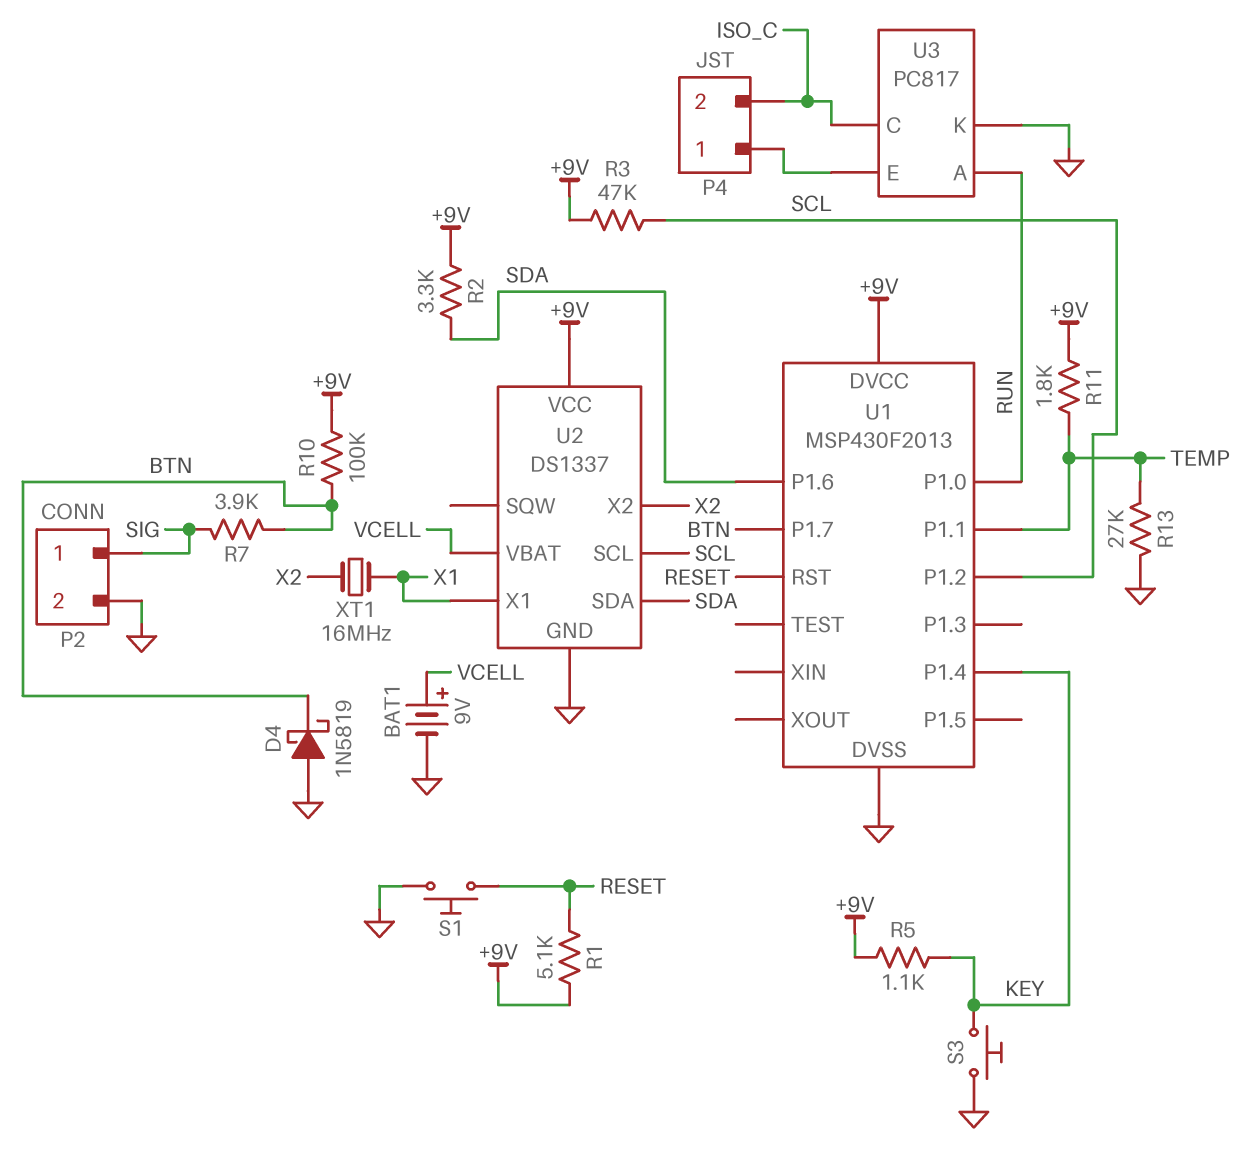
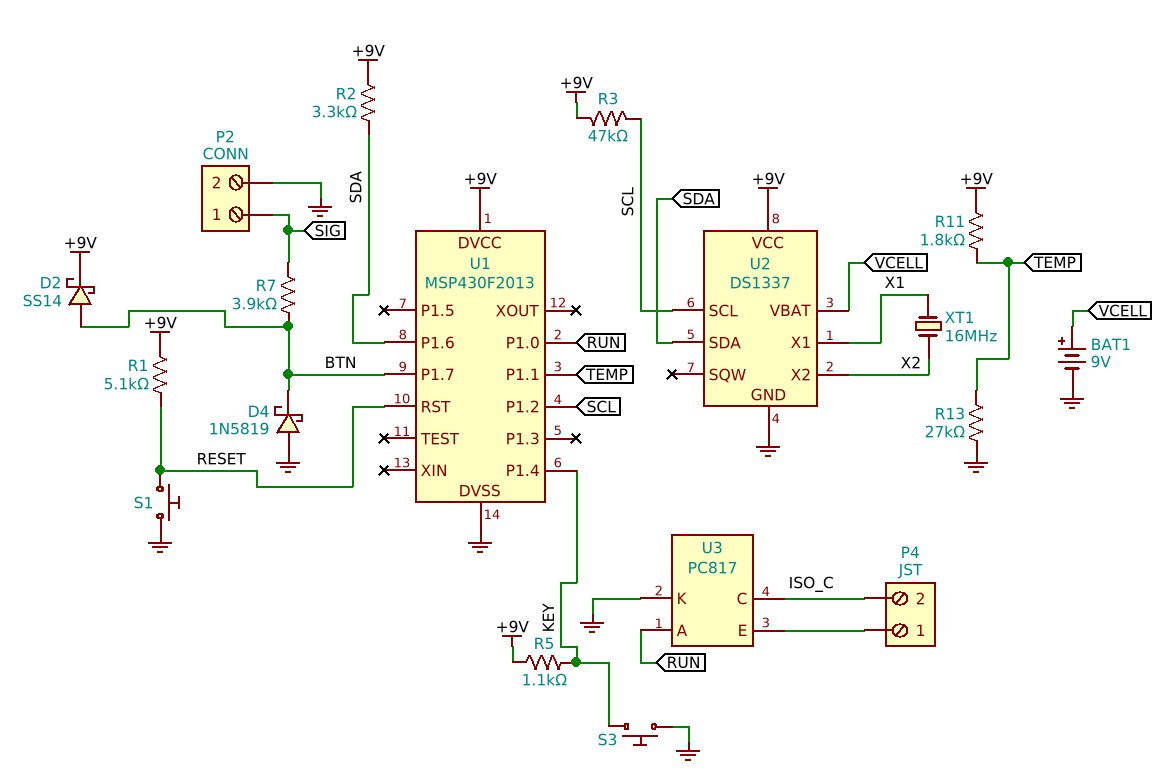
D2: none -> schottky SS14 (A BTN, K +9V)
R10: 100k (+9V, BTN) -> none

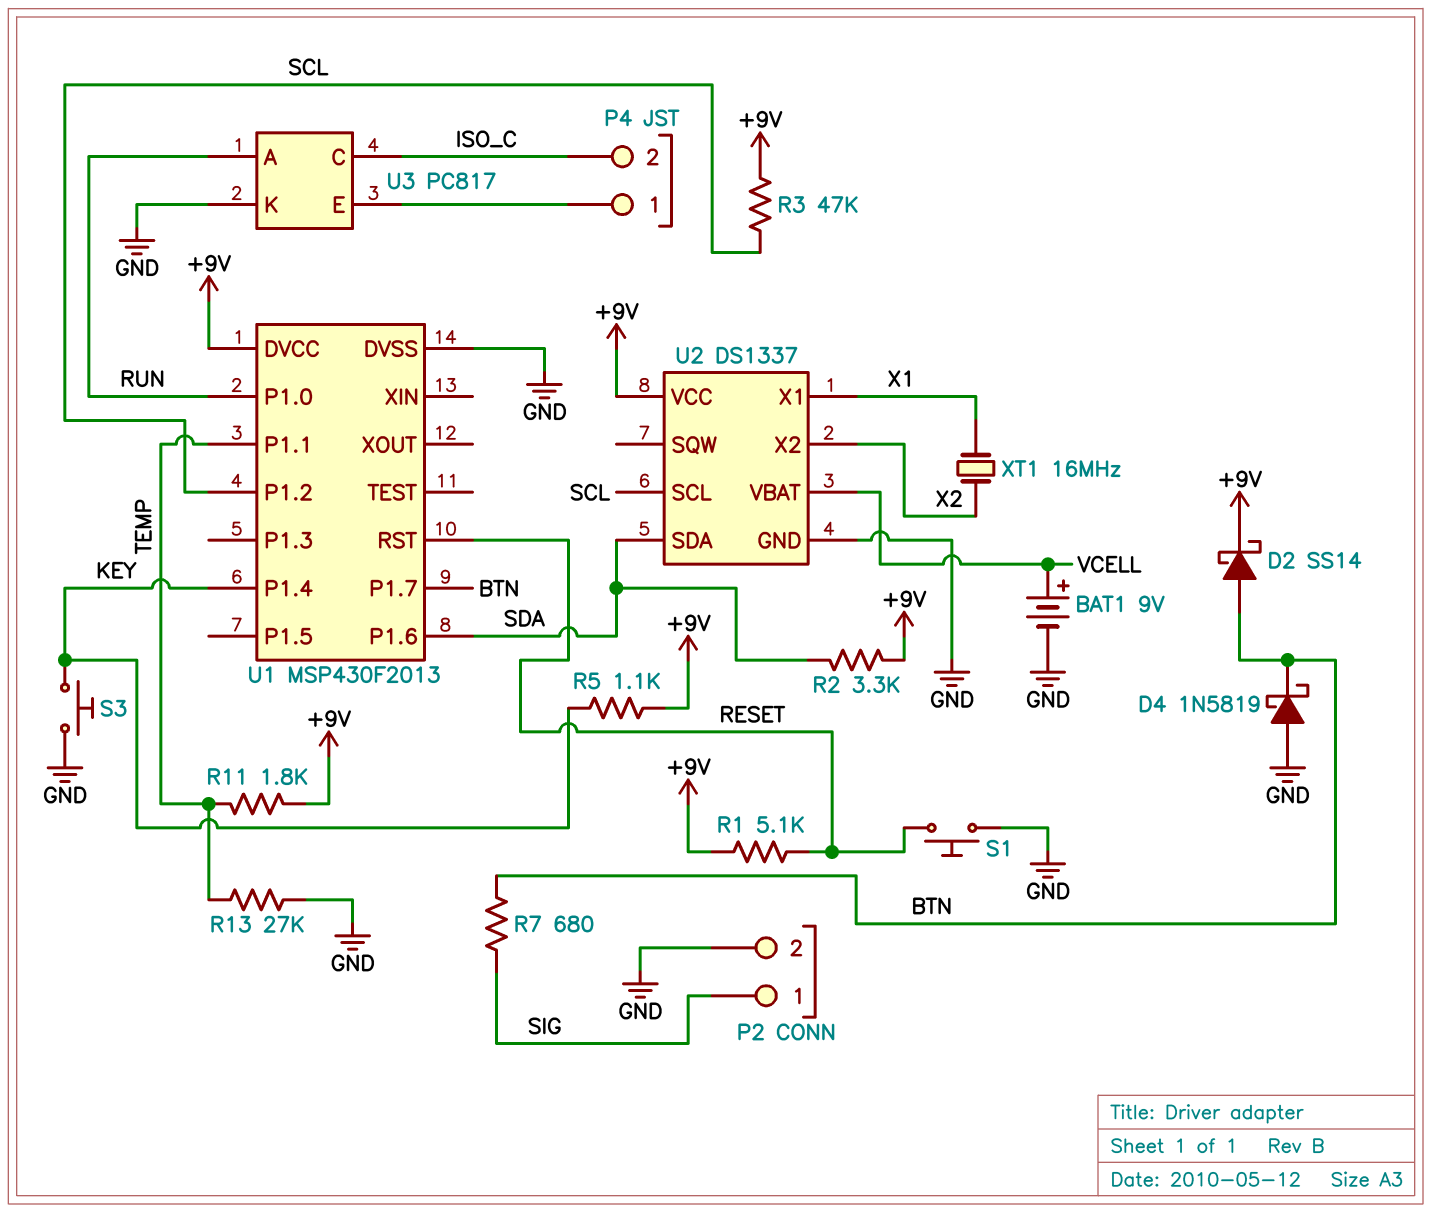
R7: 3.9k (BTN, SIG) -> 680 (BTN, SIG)

